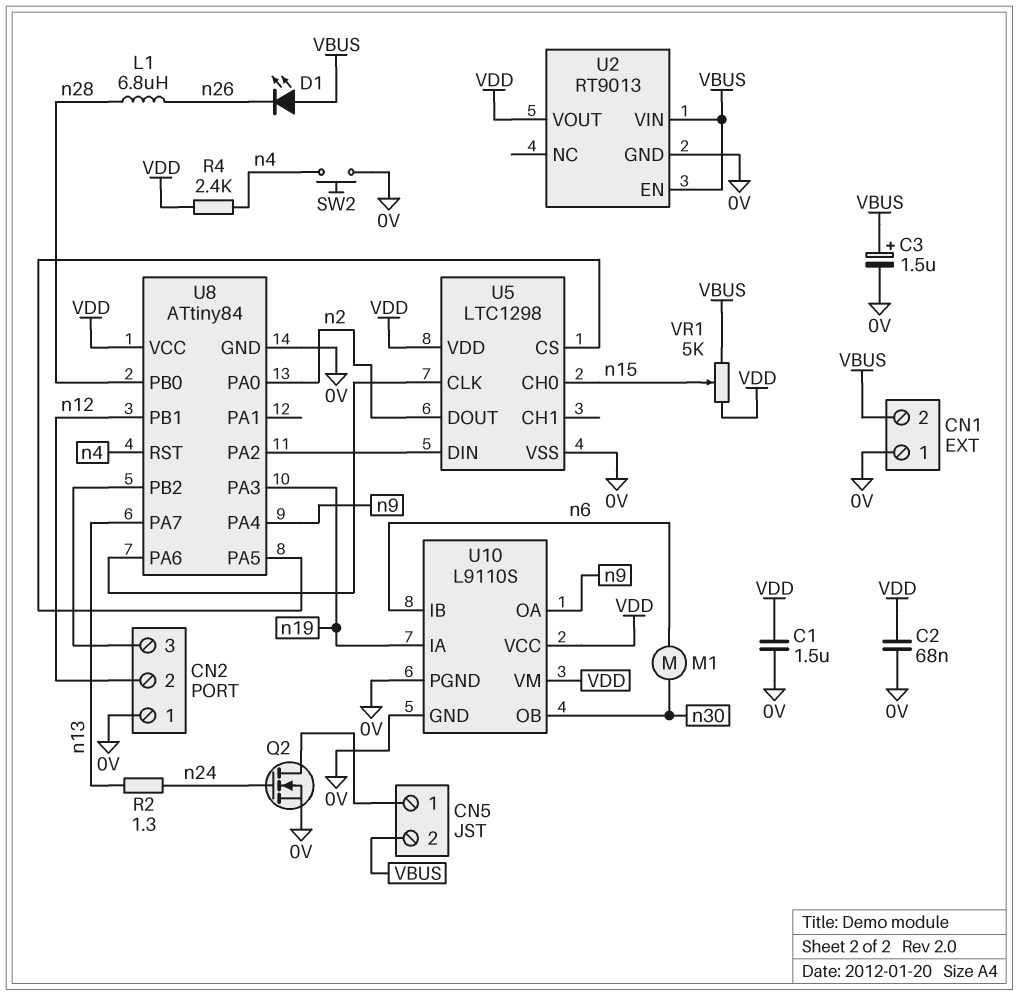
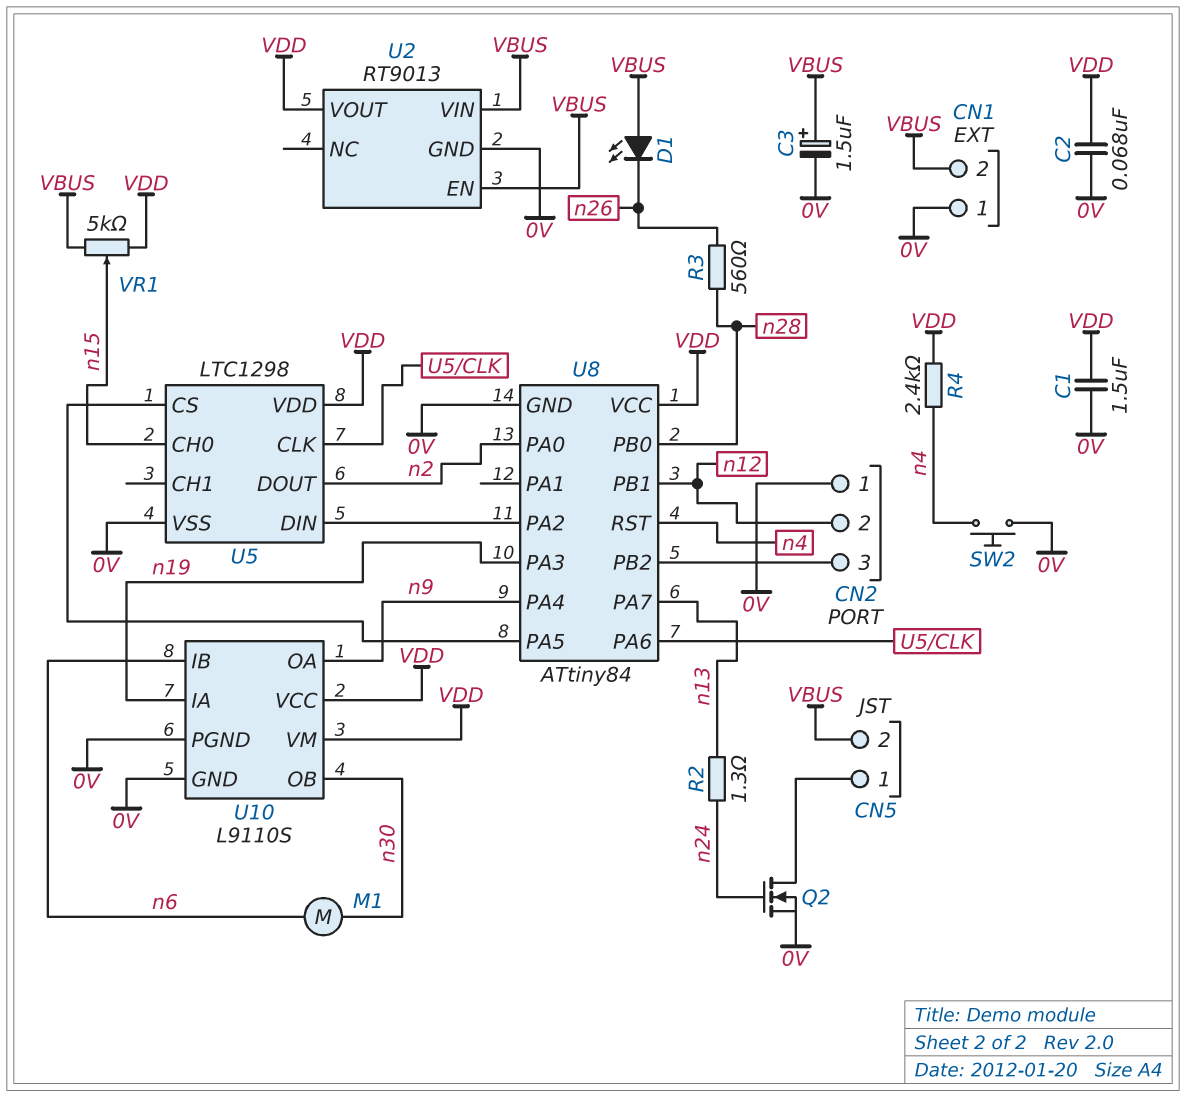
L1: 6.8uH (n26, n28) -> none
R3: none -> 560 (n26, n28)

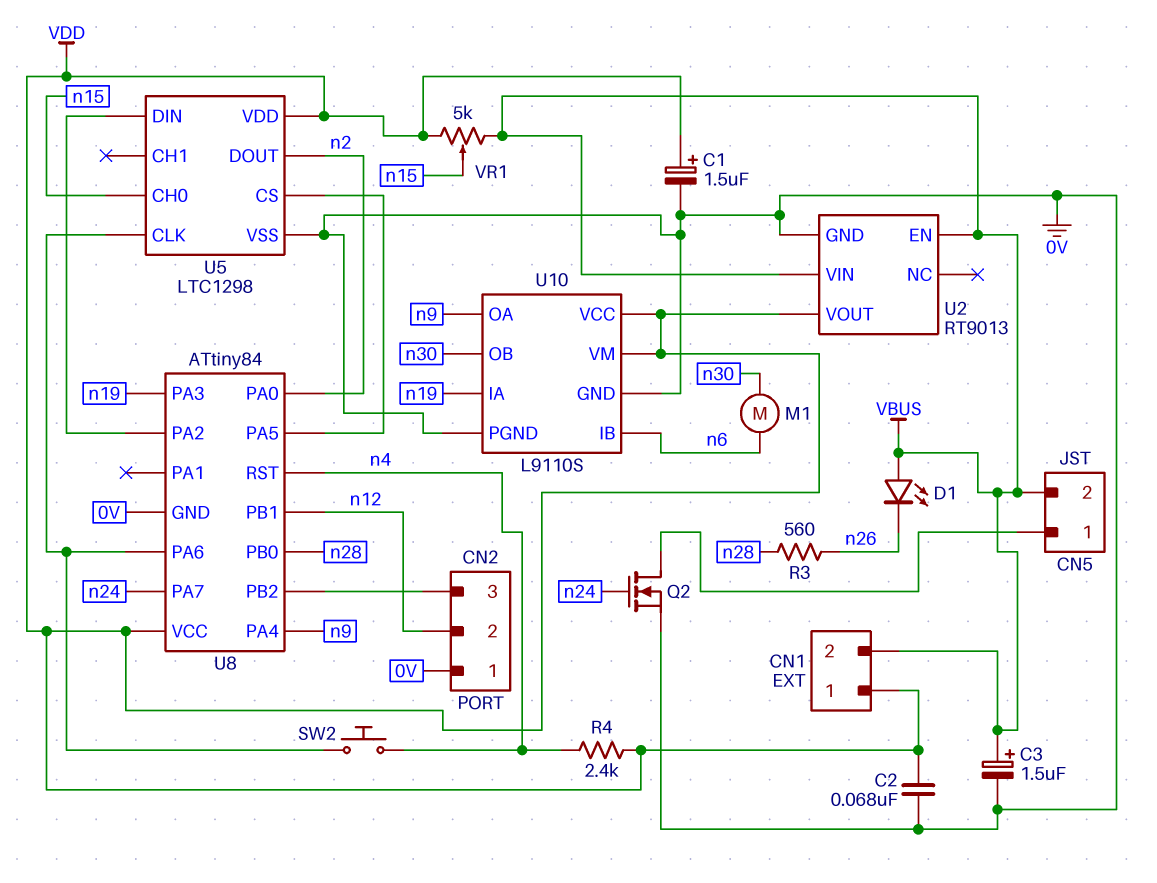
C1: 1.5uF (0V, VDD) -> 1.5uF (plus VDD, minus 0V)
CN1 pin 1: 0V -> VDD
R2: 1.3 (n13, n24) -> none
SW2: button (0V, n4) -> button (U5/CLK, n4)
U8 pin PA7: n13 -> n24

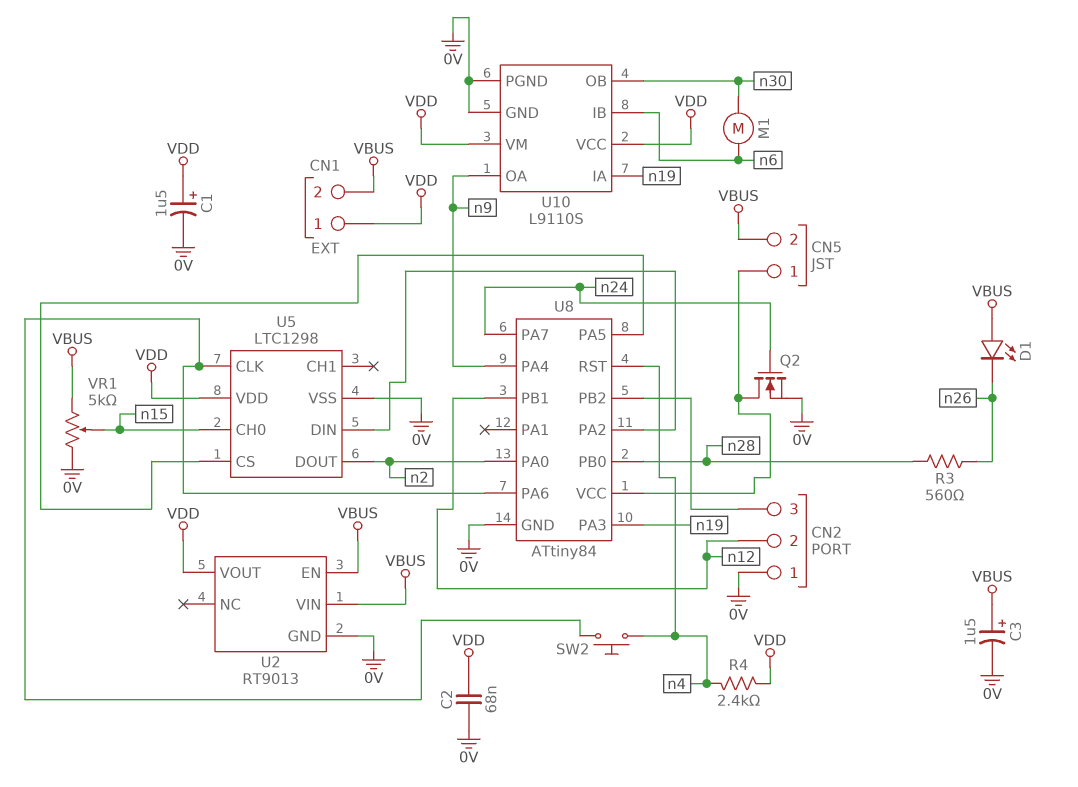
U8 pin VCC: VDD -> CN5/1
VR1: 5k (VBUS, VDD, wiper n15) -> 5k (0V, VBUS, wiper n15)

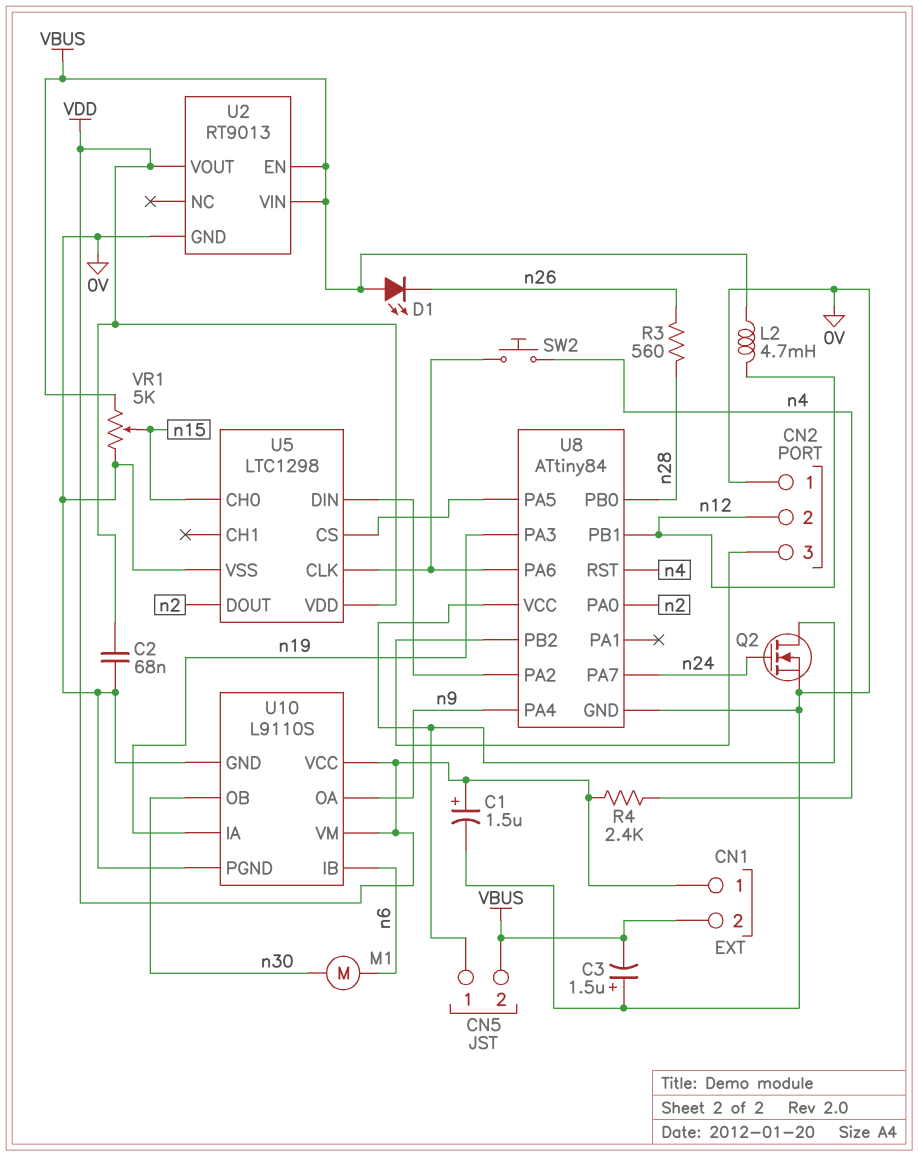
C3: 1.5uF (plus VBUS, minus 0V) -> 1.5uF (plus 0V, minus VBUS)
L2: none -> 4.7mH (VBUS, n12)

